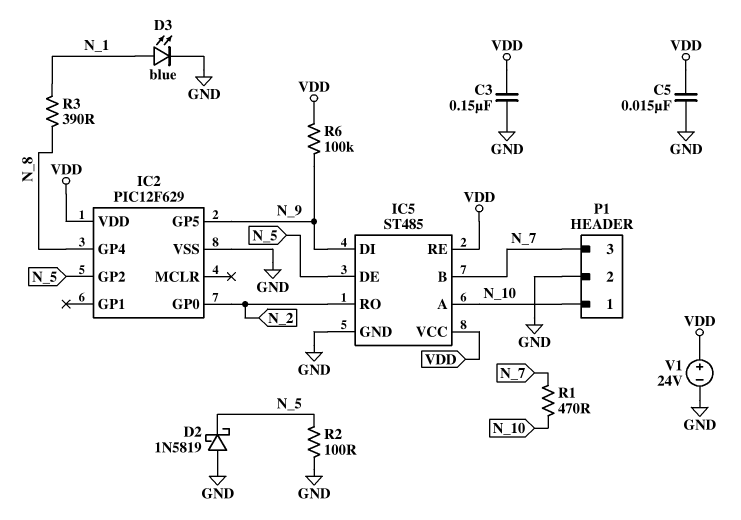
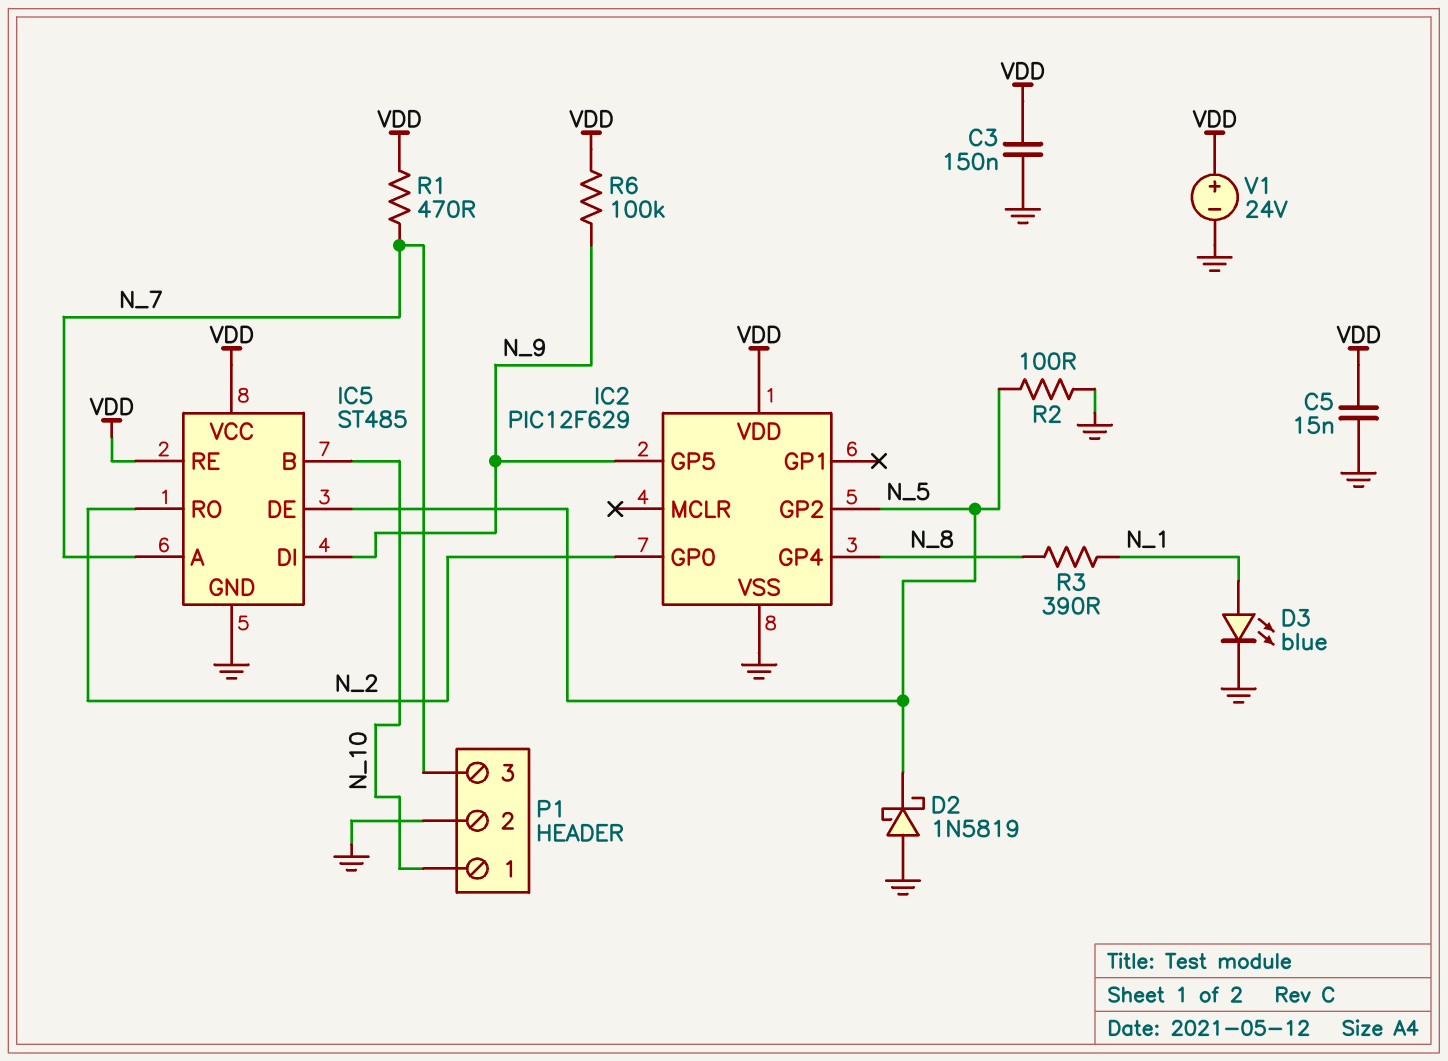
IC5 pin A: N_10 -> N_7
IC5 pin B: N_7 -> N_10
R1: 470 (N_7, N_10) -> 470 (N_7, VDD)

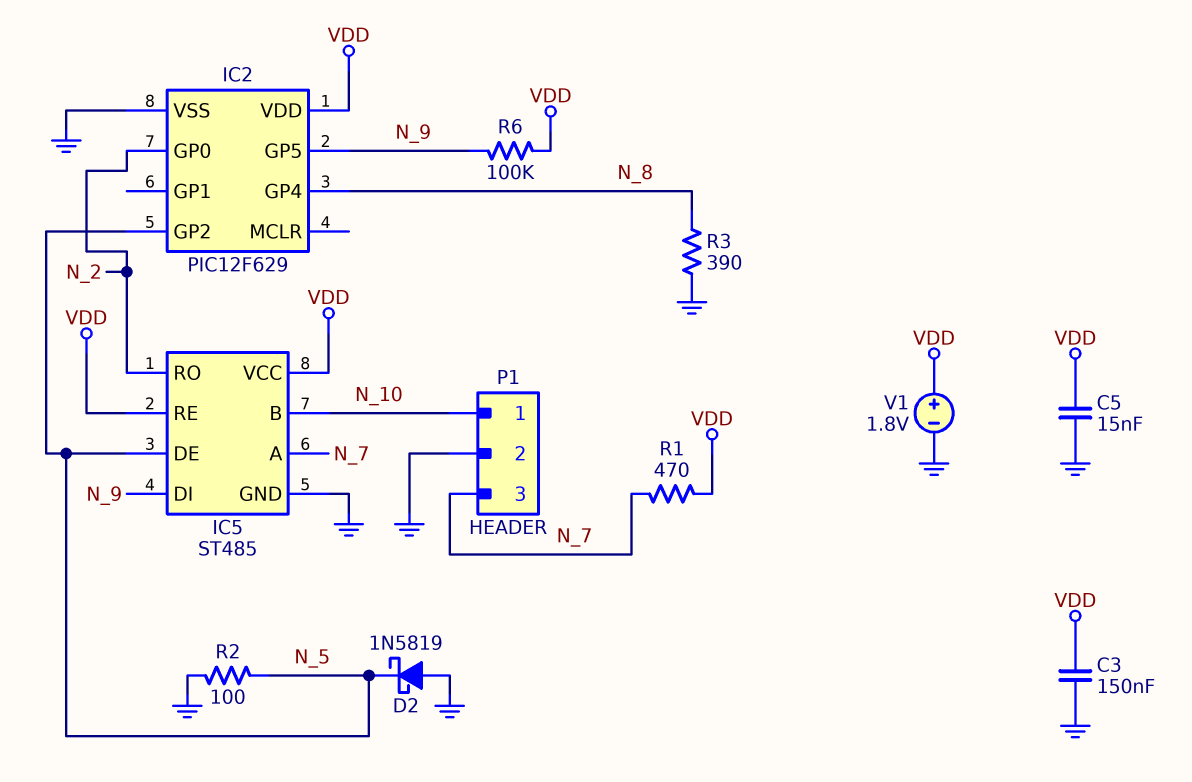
D3: LED blue (A N_1, K GND) -> none
R3: 390 (N_1, N_8) -> 390 (GND, N_8)
V1: 24V (plus VDD, minus GND) -> 1.8V (plus VDD, minus GND)

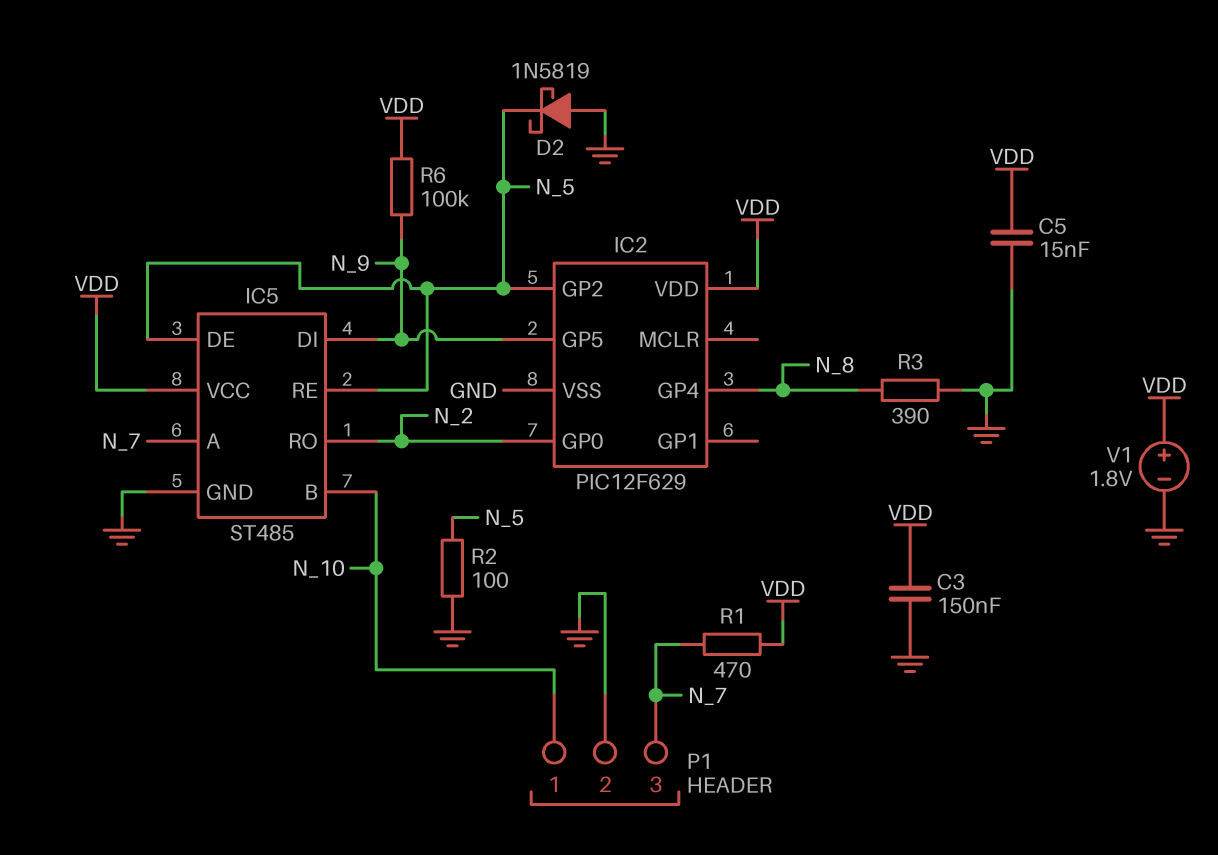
IC5 pin RE: VDD -> N_5

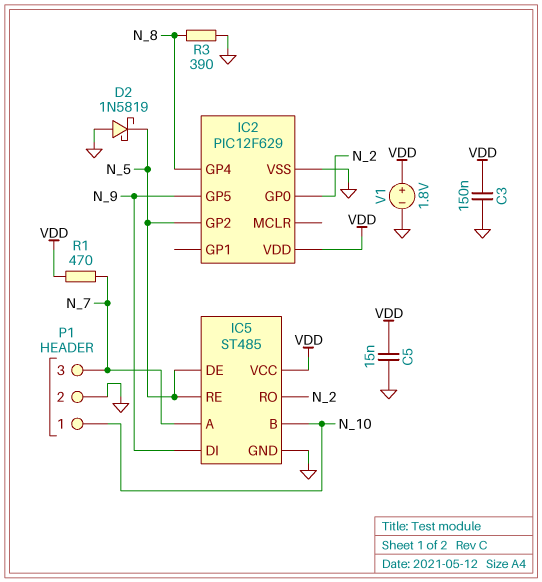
R2: 100 (GND, N_5) -> none
R6: 100k (N_9, VDD) -> none

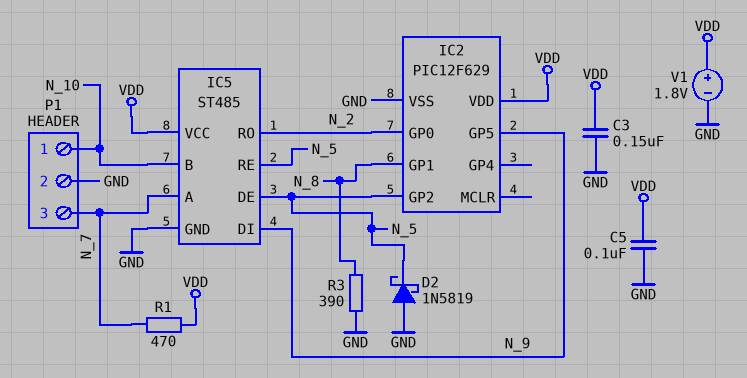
C5: 15nF (GND, VDD) -> 100nF (GND, VDD)
IC2 pin GP1: none -> N_8
IC2 pin GP4: N_8 -> none

